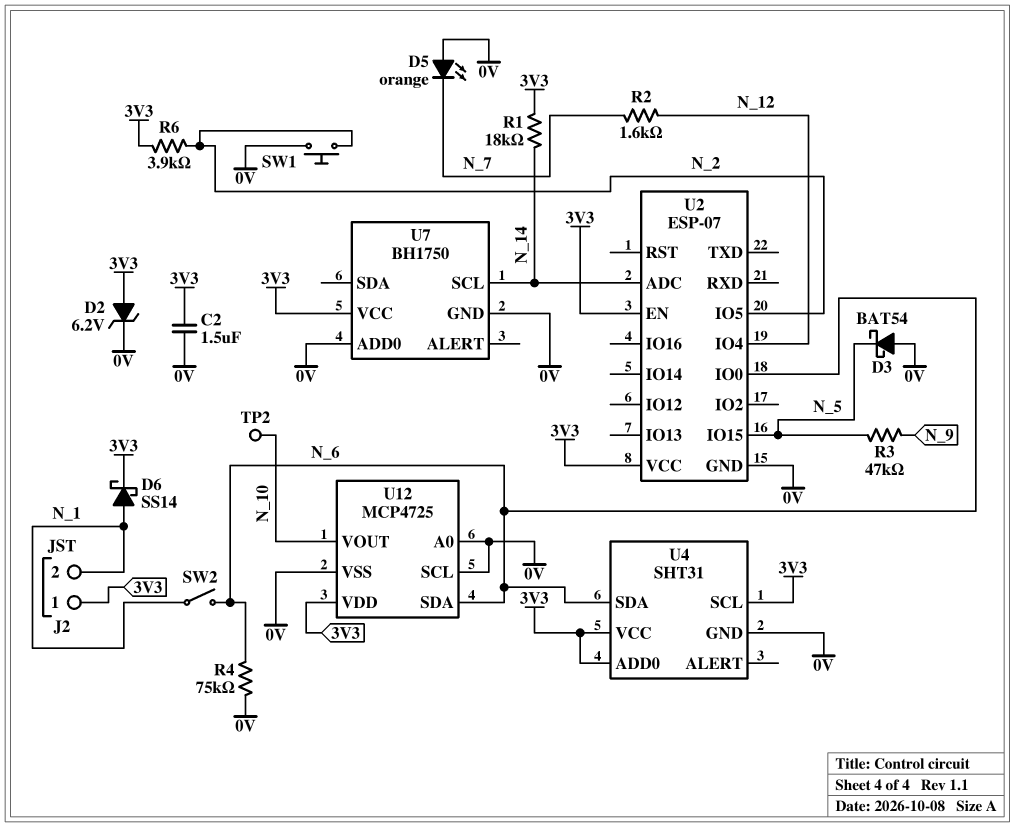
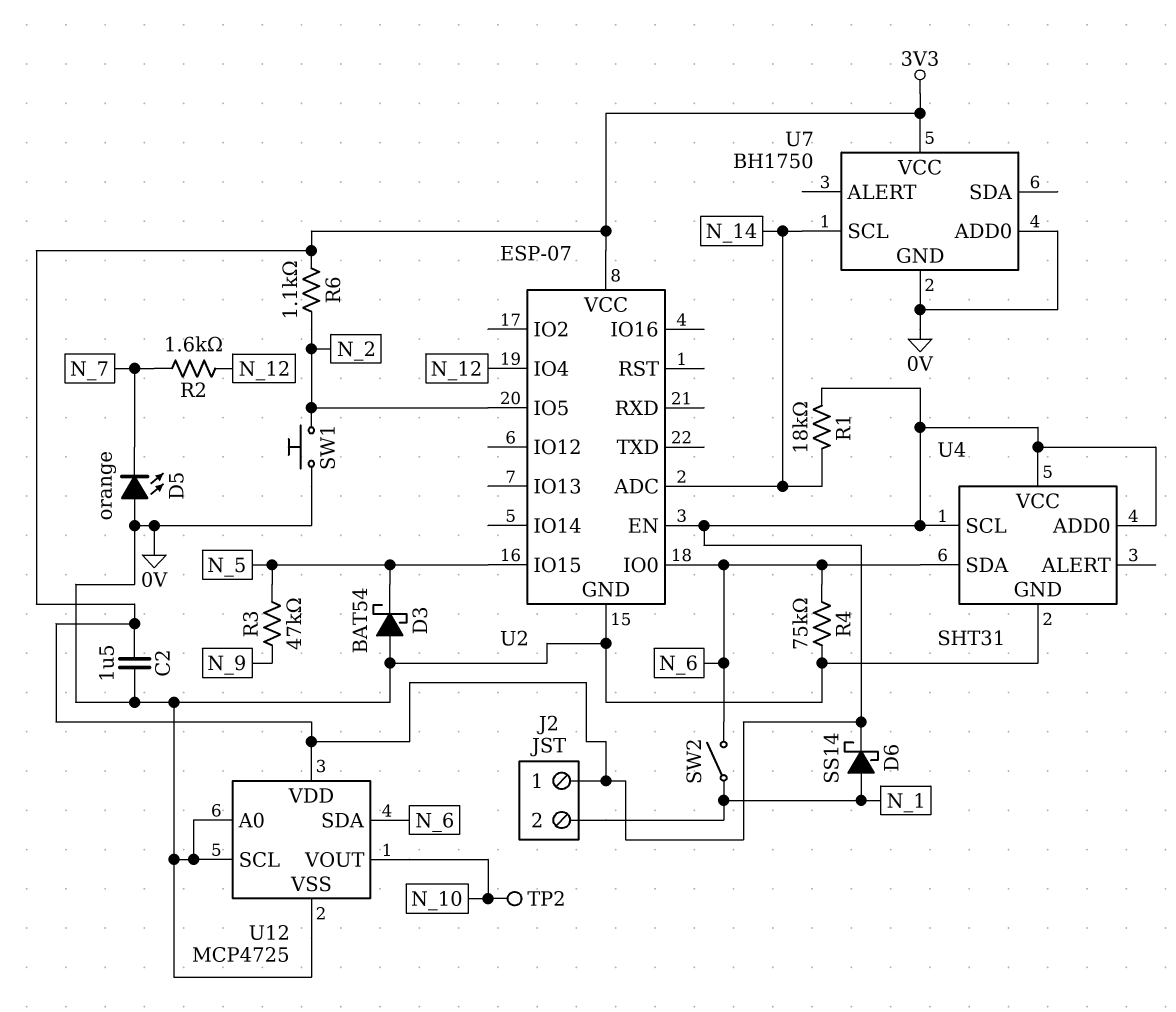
D2: zener 6.2V (A 3V3, K 0V) -> none
R6: 3.9k (3V3, N_2) -> 1.1k (3V3, N_2)

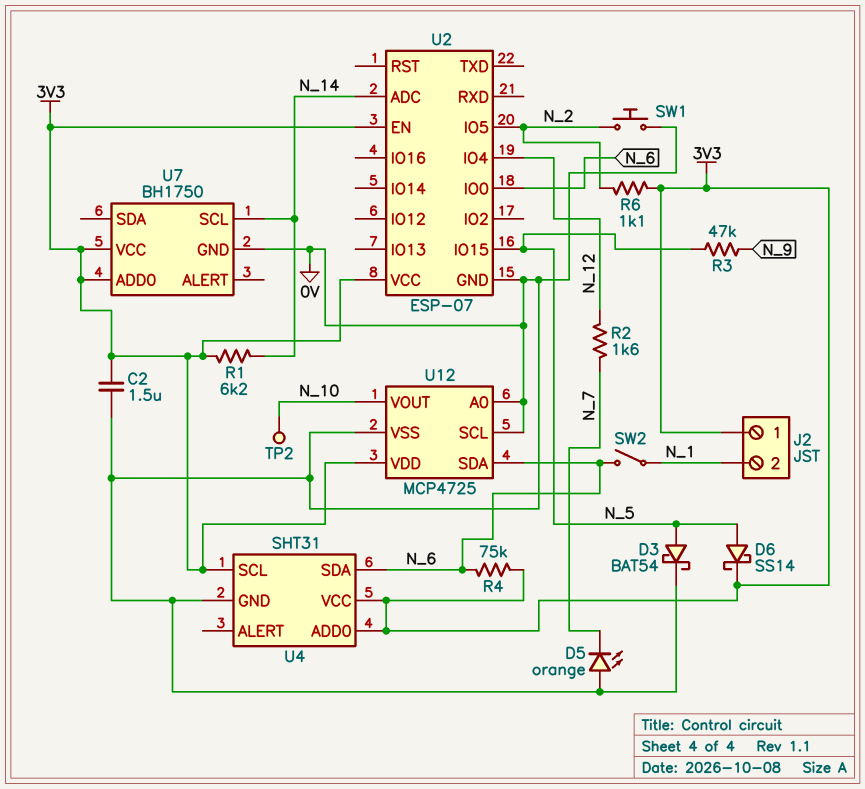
D3: schottky BAT54 (A 0V, K N_5) -> schottky BAT54 (A N_5, K 0V)
D6: schottky SS14 (A N_1, K 3V3) -> schottky SS14 (A N_5, K 3V3)
R1: 18k (3V3, N_14) -> 6.2k (3V3, N_14)
R4: 75k (0V, N_6) -> 75k (3V3, N_6)
U7 pin ADD0: 0V -> 3V3

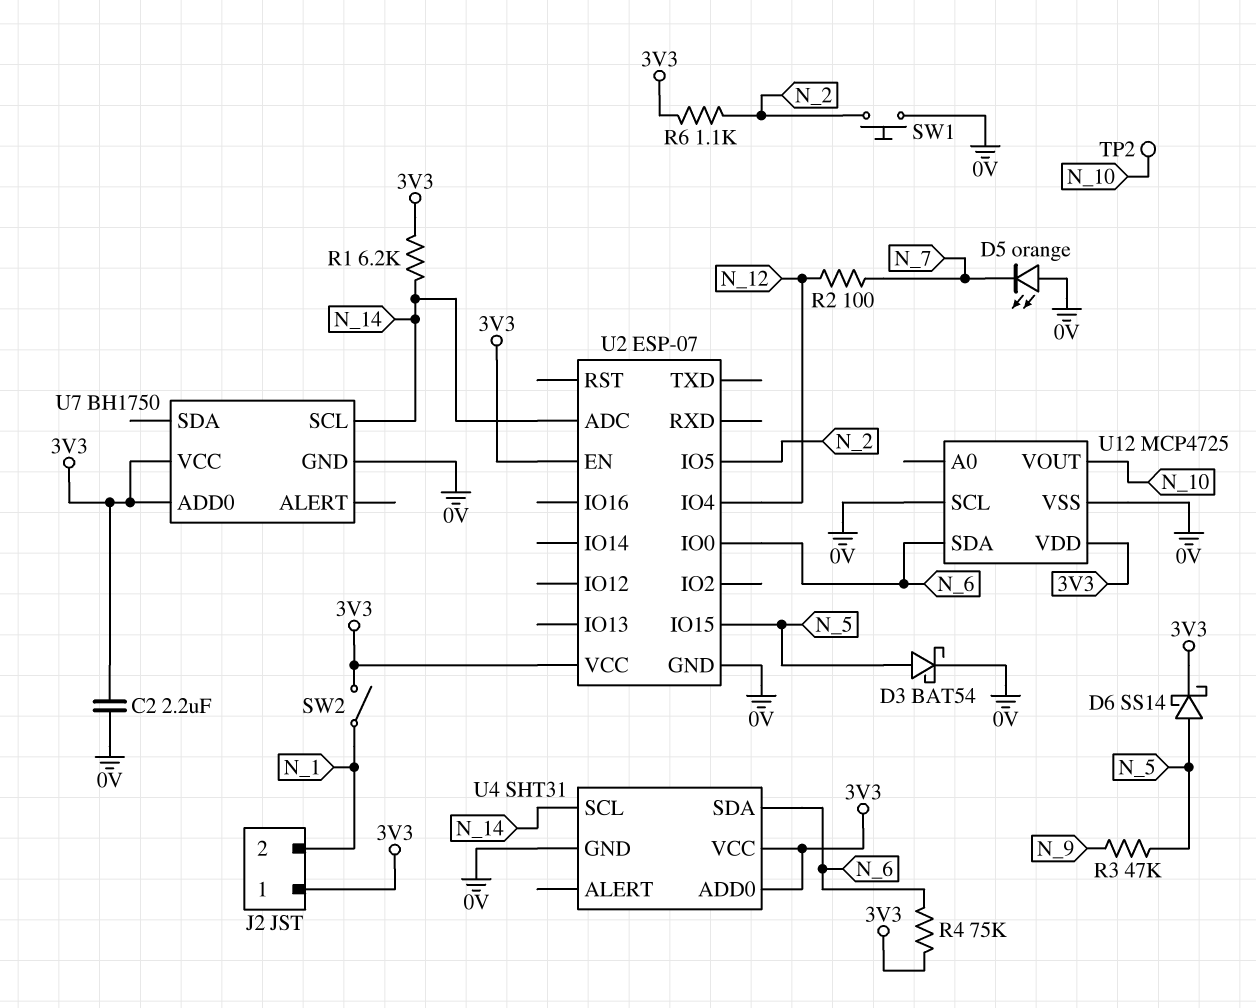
C2: 1.5uF (0V, 3V3) -> 2.2uF (0V, 3V3)
R2: 1.6k (N_7, N_12) -> 100 (N_7, N_12)
SW2: switch (N_1, N_6) -> switch (3V3, N_1)
U4 pin SCL: 3V3 -> N_14
U12 pin A0: 0V -> none

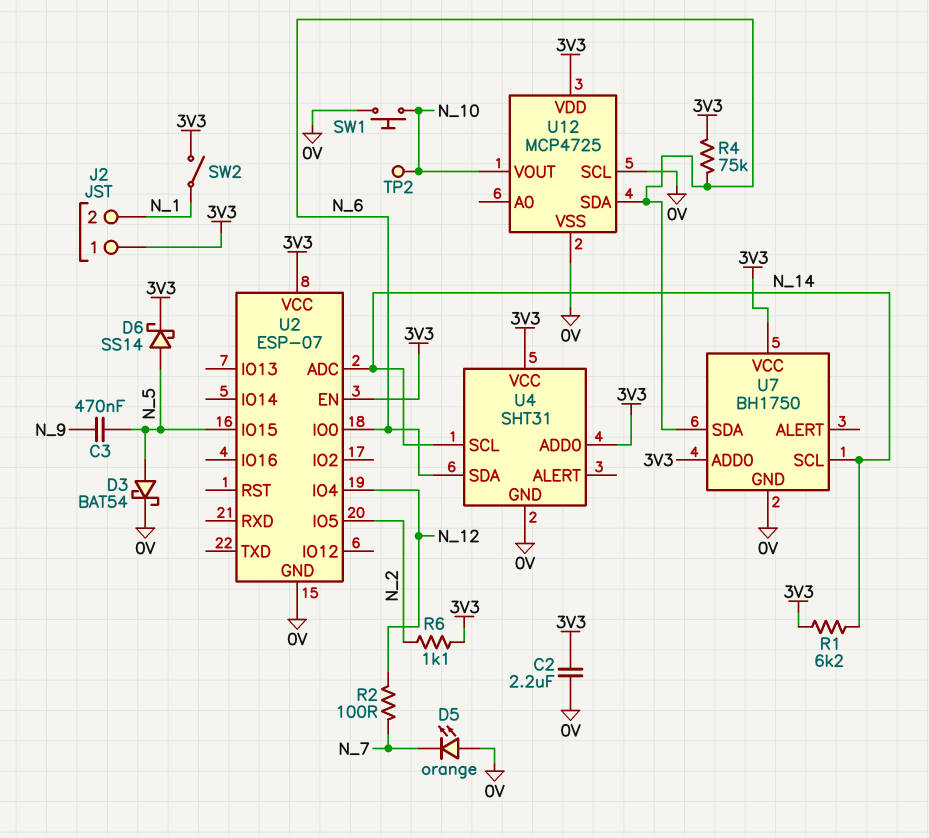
C3: none -> 470nF (N_5, N_9)
R3: 47k (N_5, N_9) -> none
SW1: button (0V, N_2) -> button (0V, N_10)
U7 pin SDA: none -> N_6

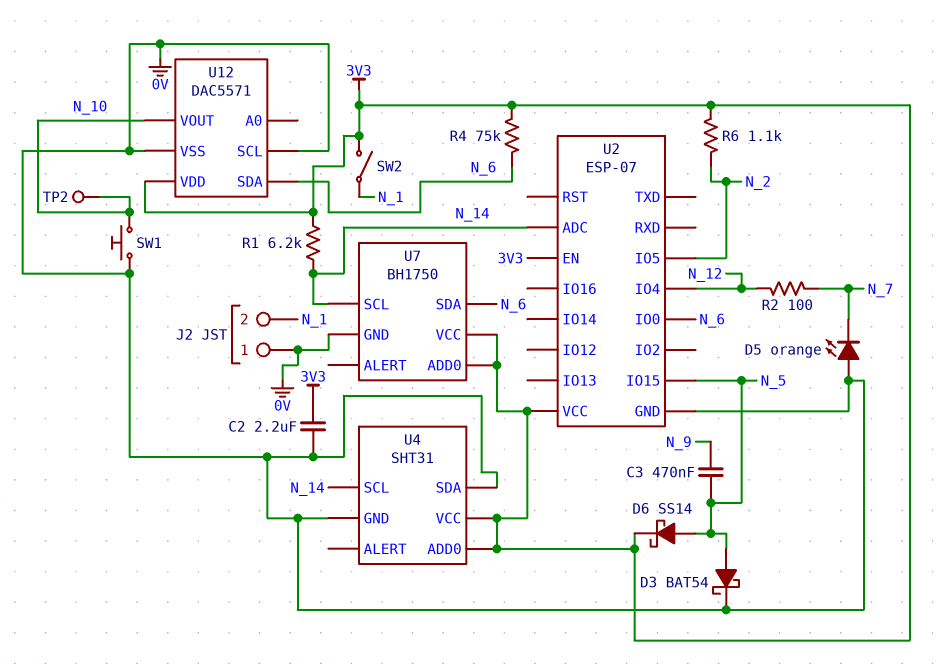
J2 pin 1: 3V3 -> 0V
U4 pin SDA: N_6 -> 0V
U12: MCP4725 -> DAC5571

